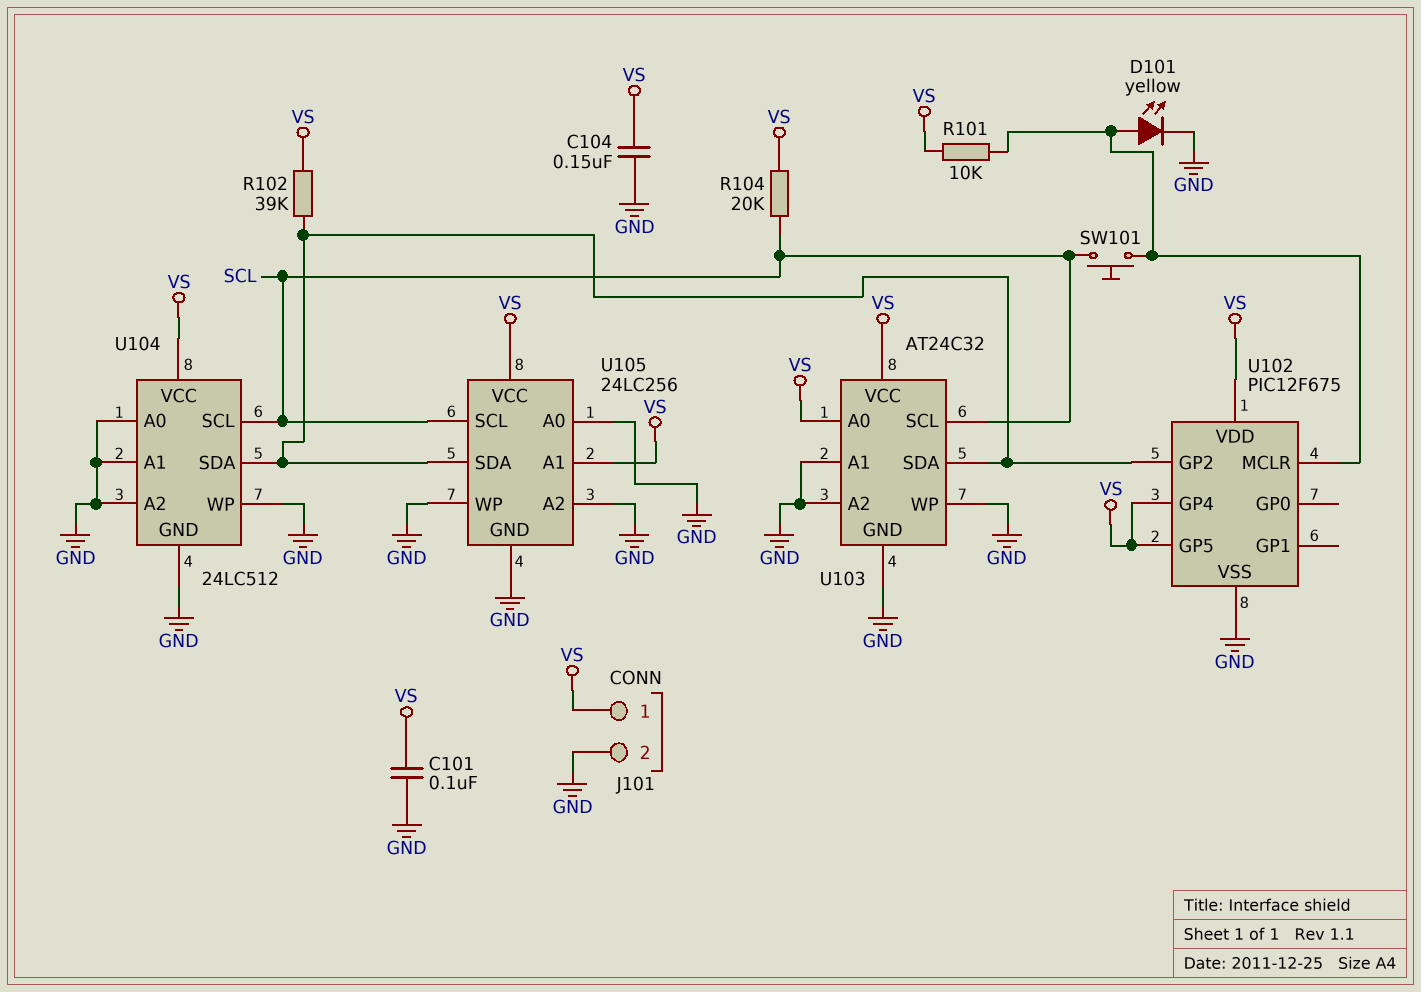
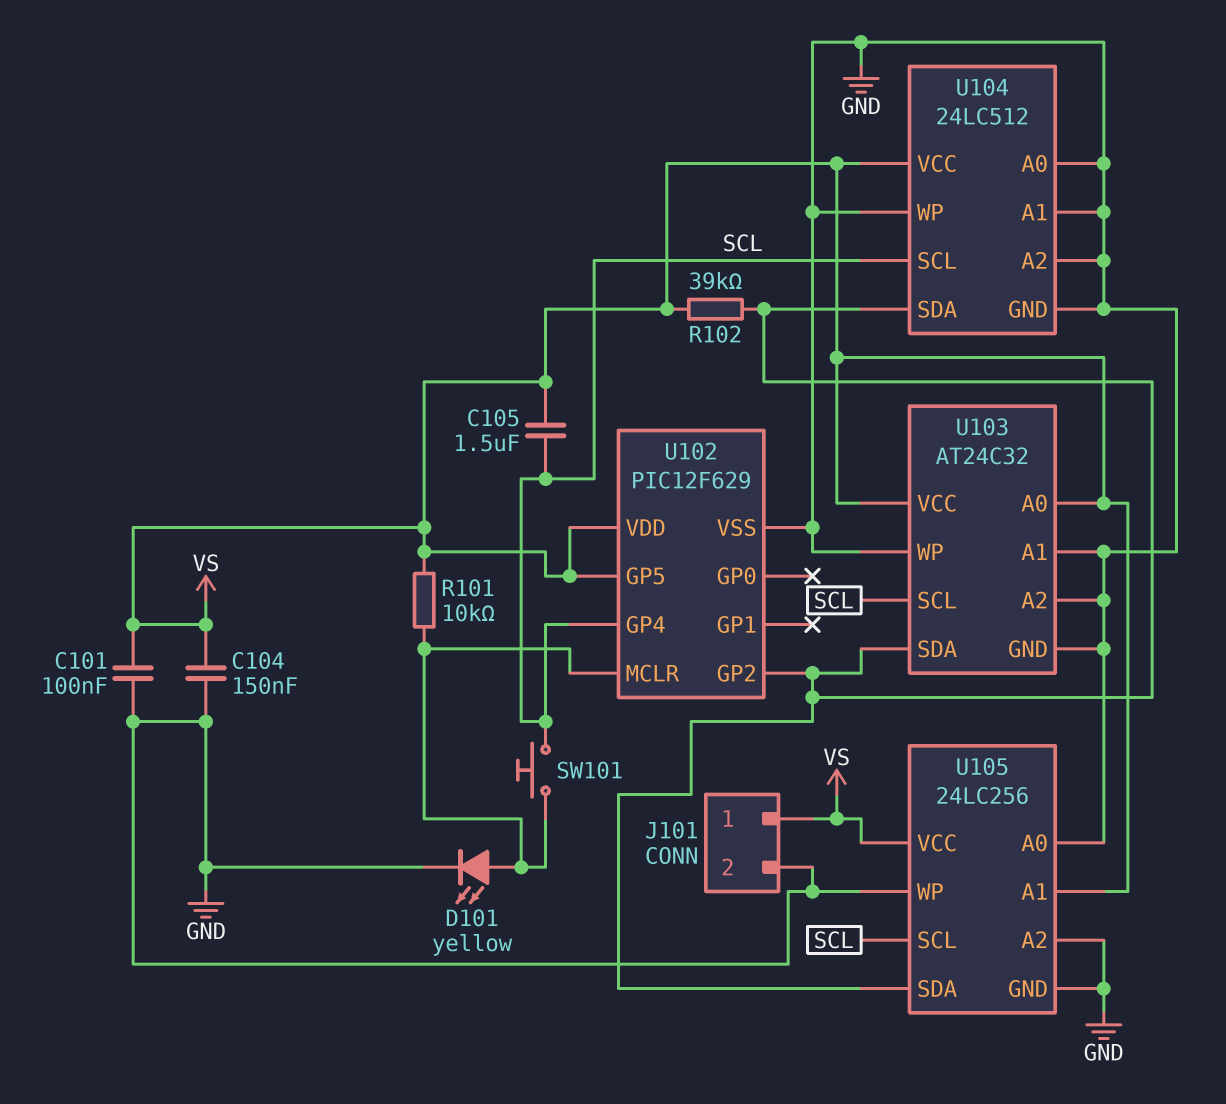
C105: none -> 1.5uF (SCL, VS)
R104: 20k (SCL, VS) -> none
U102: PIC12F675 -> PIC12F629
U102 pin GP4: VS -> SCL

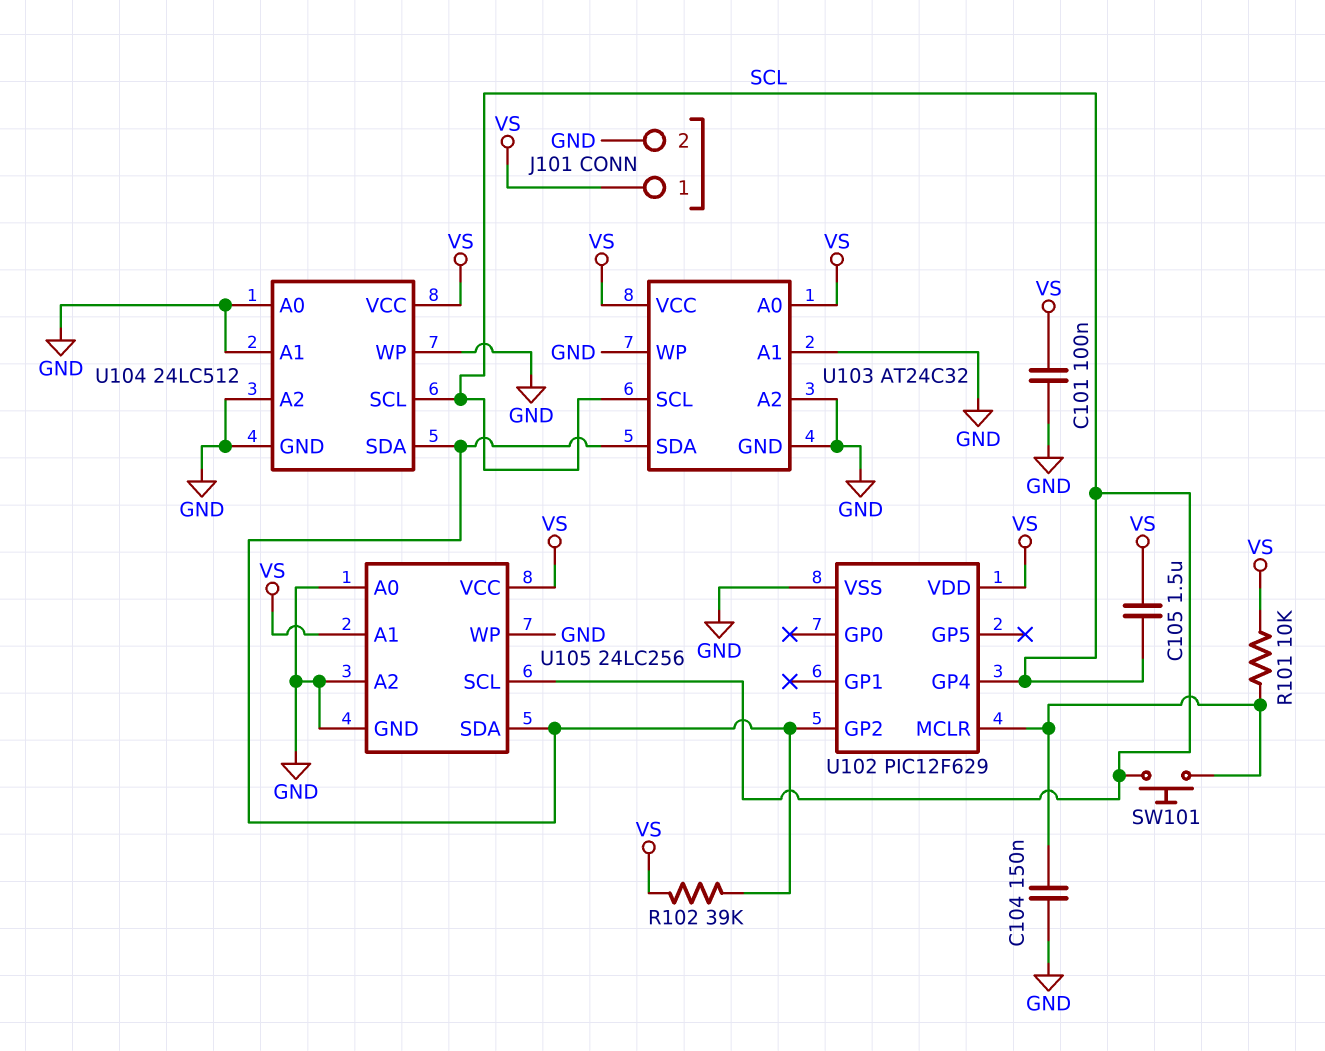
C104: 150nF (GND, VS) -> 150nF (GND, U102/MCLR)
D101: LED yellow (A U102/MCLR, K GND) -> none
U102 pin GP5: VS -> none

